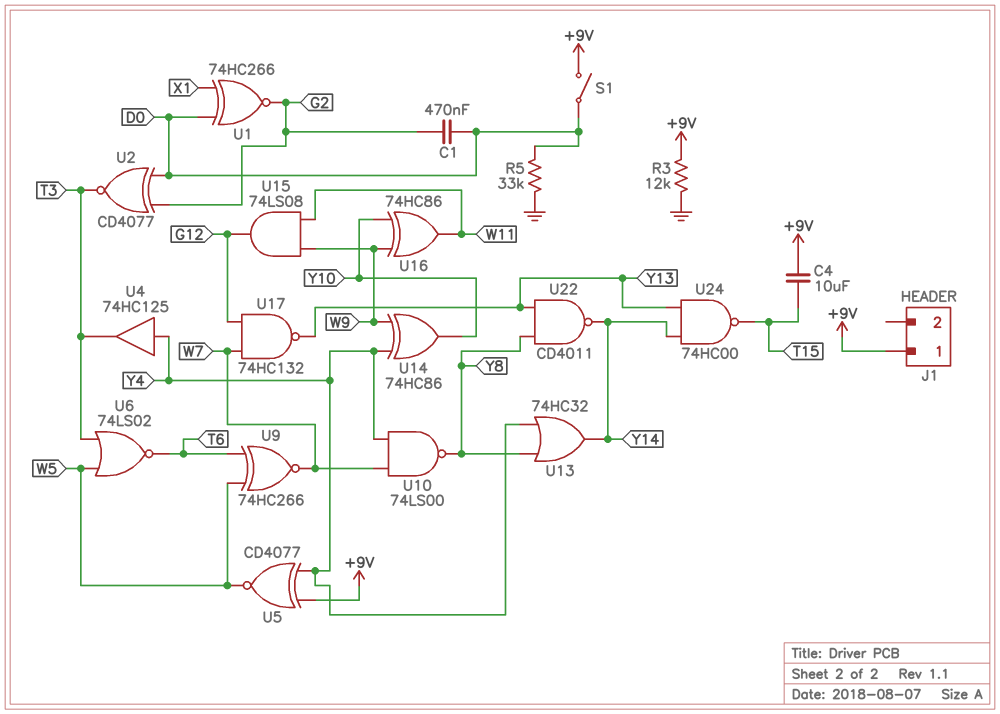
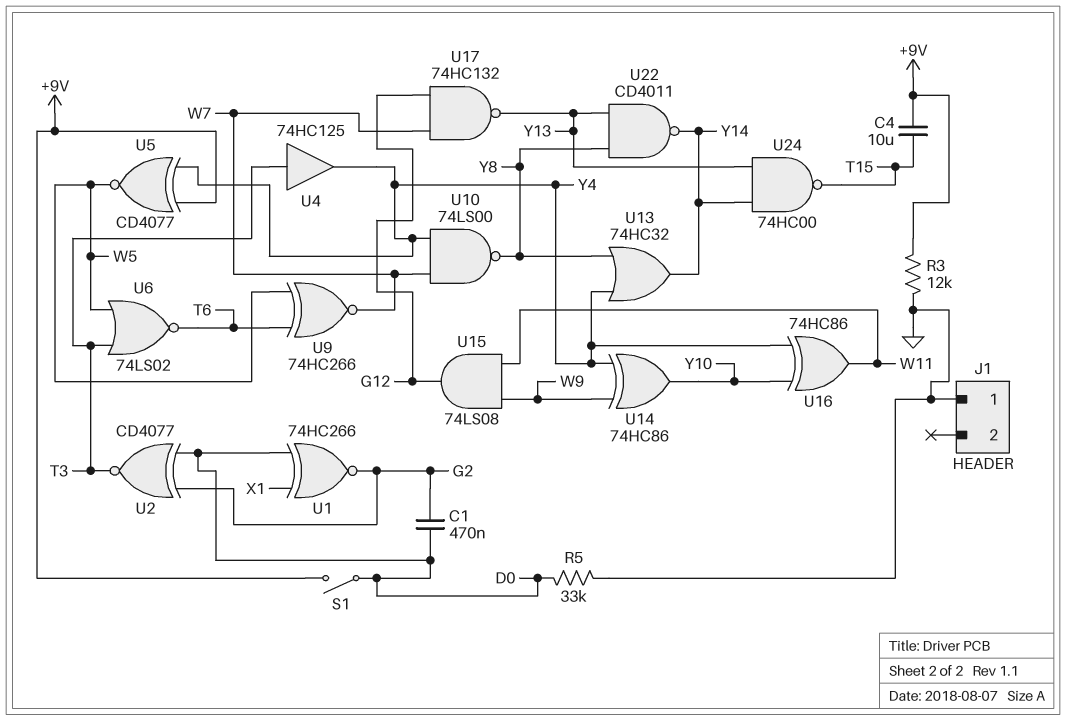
J1 pin 1: +9V -> GND
U4: buffer 74HC125 (in Y4, out T3) -> buffer 74HC125 (in T3, out Y4)
U16: XOR 74HC86 (in W9, in Y10, out W11) -> XOR 74HC86 (in Y4, in Y10, out W11)

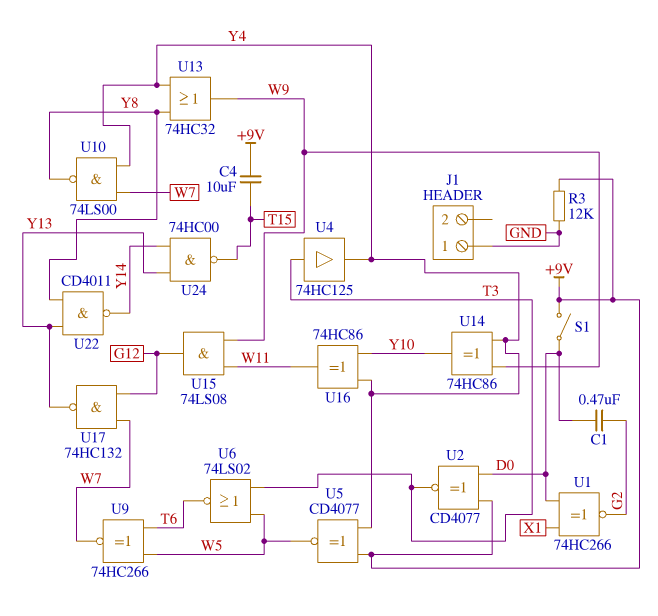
R5: 33k (D0, GND) -> none
U2: XNOR CD4077 (in D0, in G2, out T3) -> XNOR CD4077 (in +9V, in D0, out T3)
U13: OR 74HC32 (in Y4, in Y8, out Y14) -> OR 74HC32 (in Y4, in Y8, out W9)

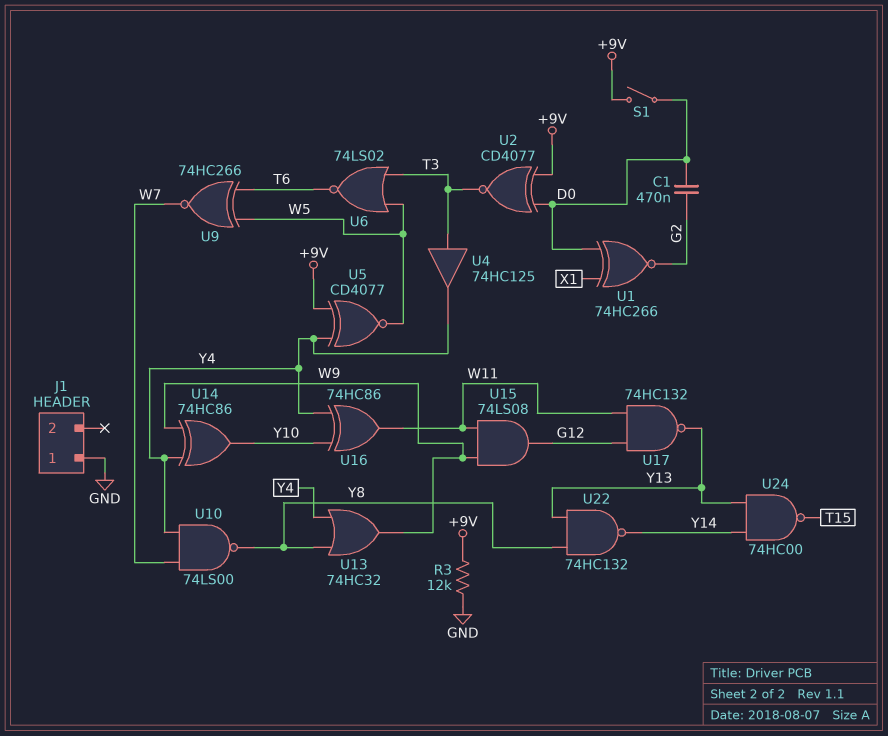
C4: 10uF (+9V, T15) -> none
U17: NAND 74HC132 (in G12, in W7, out Y13) -> NAND 74HC132 (in G12, in W11, out Y13)
U22: NAND CD4011 (in Y8, in Y13, out Y14) -> NAND 74HC132 (in Y8, in Y13, out Y14)

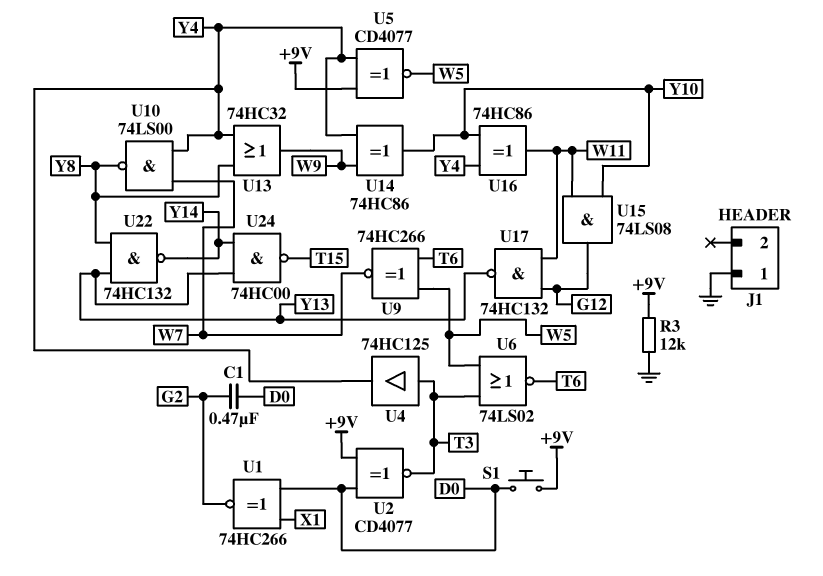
S1: switch (+9V, D0) -> button (+9V, D0)
U15: AND 74LS08 (in W9, in W11, out G12) -> AND 74LS08 (in W11, in Y10, out G12)

